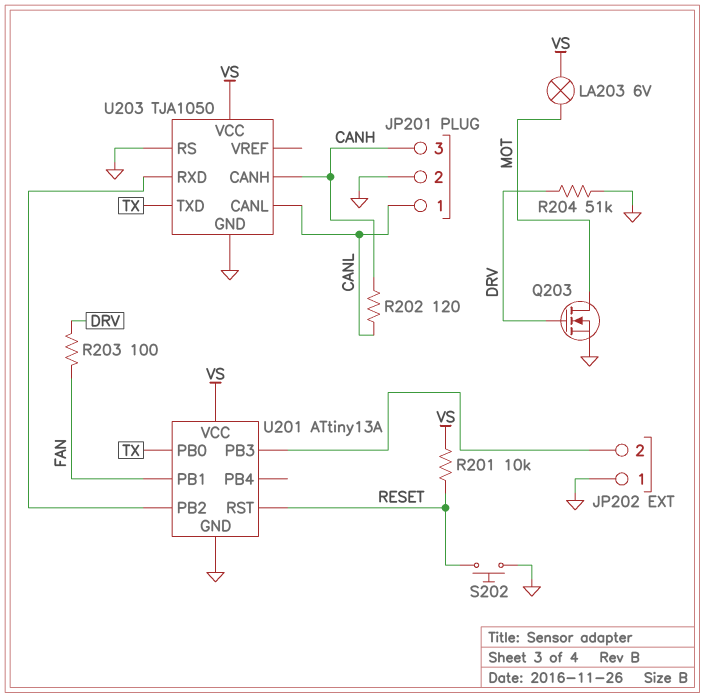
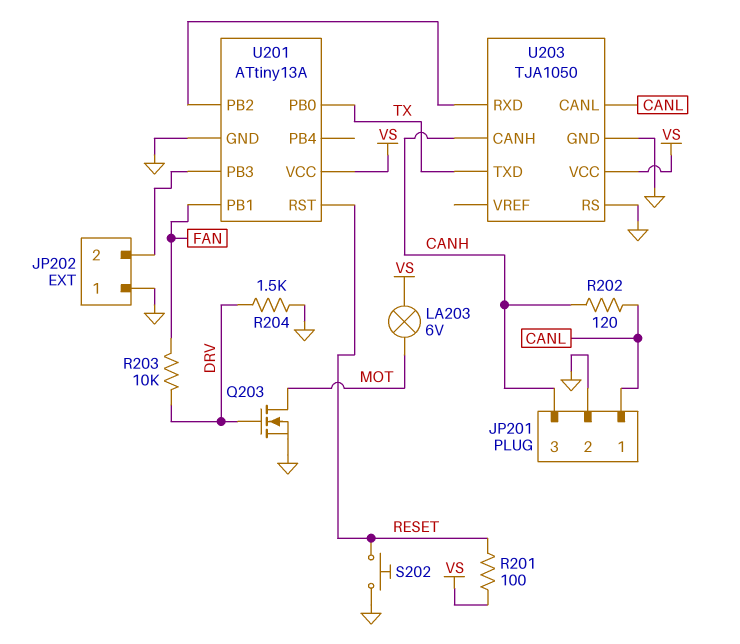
R201: 10k (RESET, VS) -> 100 (RESET, VS)
R203: 100 (DRV, FAN) -> 10k (DRV, FAN)
R204: 51k (DRV, GND) -> 1.5k (DRV, GND)

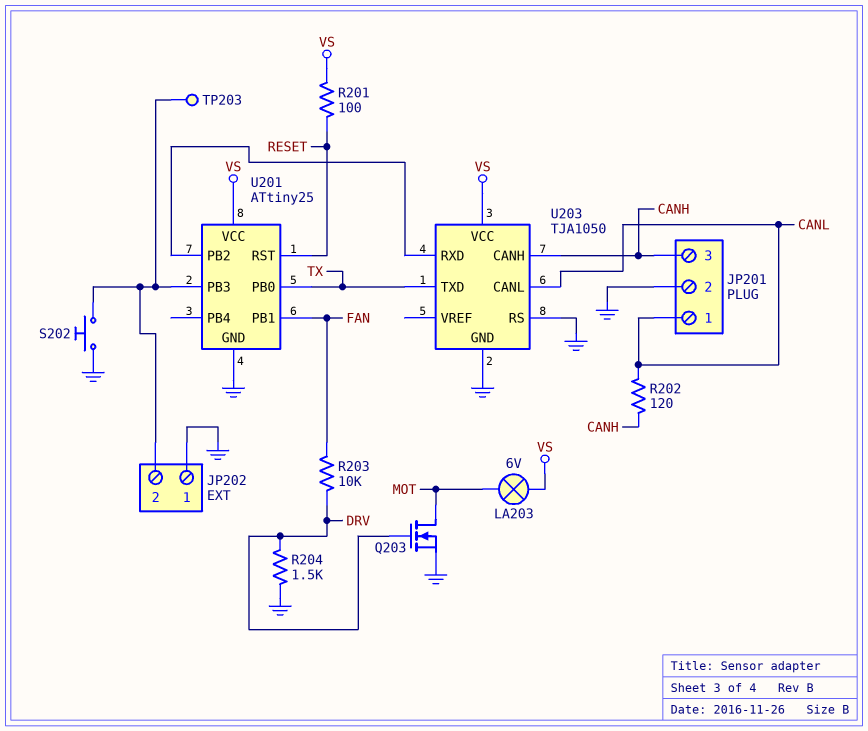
S202: button (GND, RESET) -> button (GND, JP202/2)
TP203: none -> test point (JP202/2)
U201: ATtiny13A -> ATtiny25

